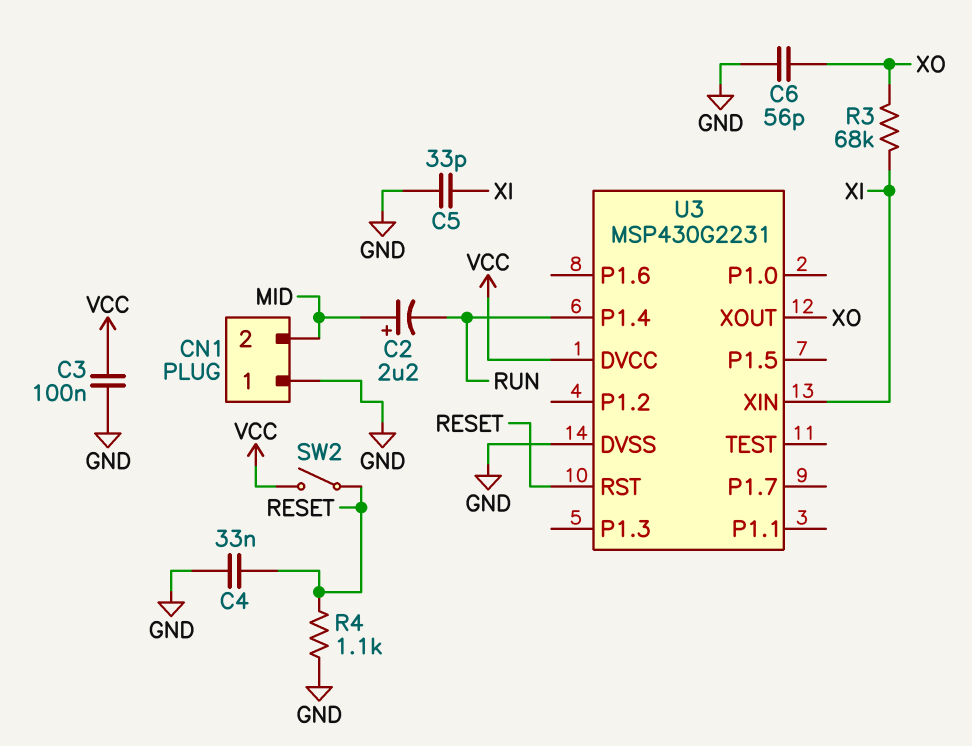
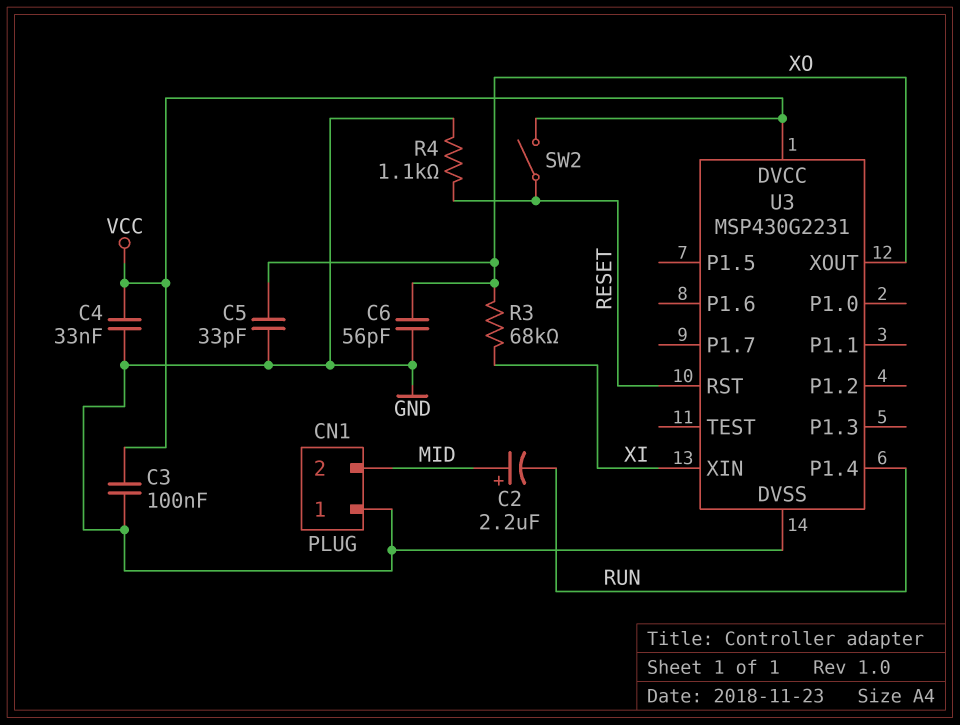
C4: 33nF (GND, RESET) -> 33nF (GND, VCC)
C5: 33pF (GND, XI) -> 33pF (GND, XO)

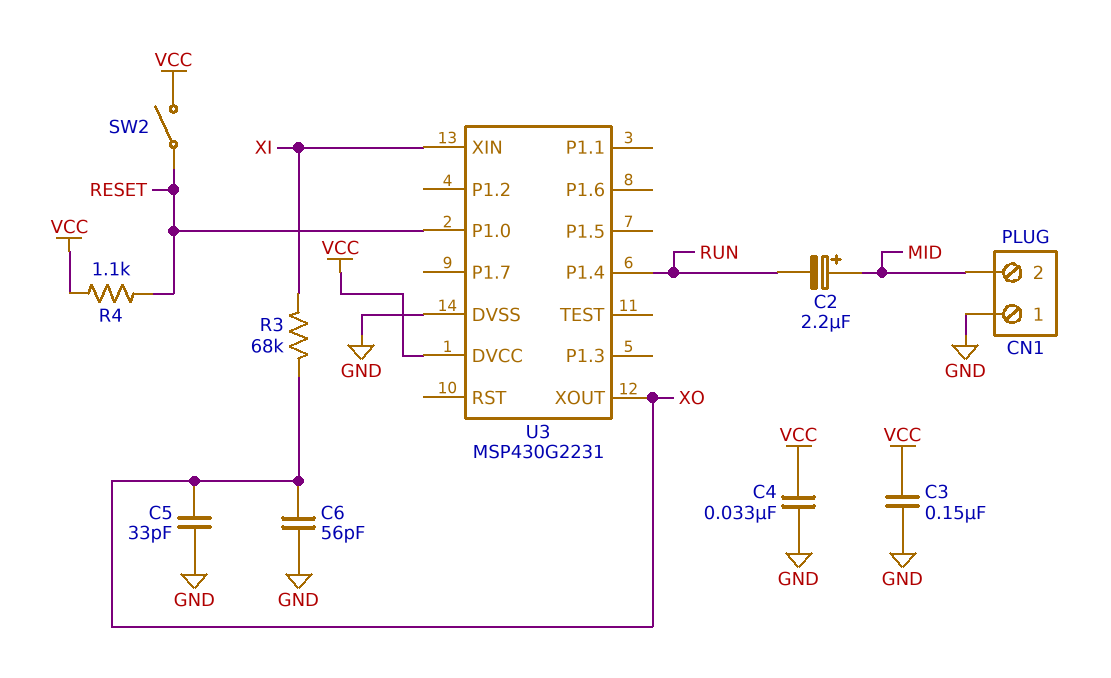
C3: 100nF (GND, VCC) -> 150nF (GND, VCC)
R4: 1.1k (GND, RESET) -> 1.1k (RESET, VCC)
U3 pin P1.0: none -> RESET
U3 pin RST: RESET -> none

